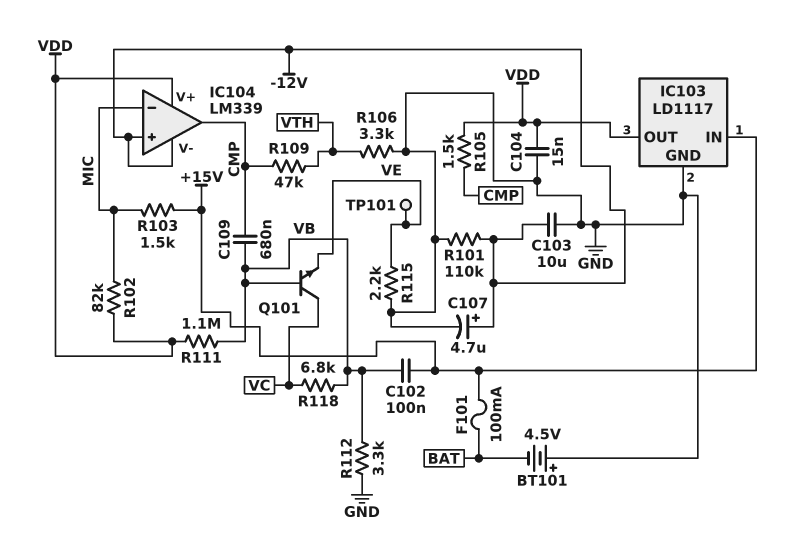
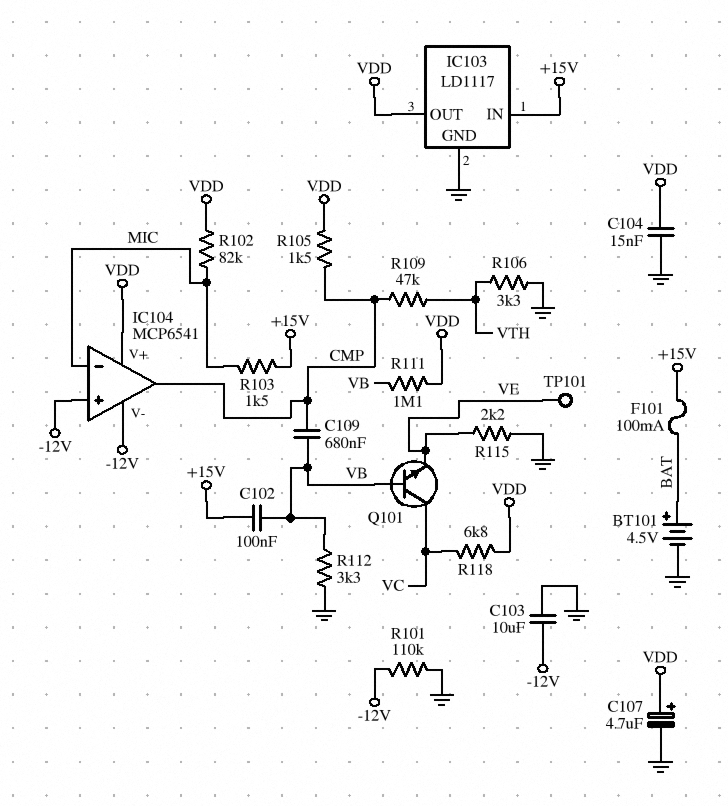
BT101: 4.5V (plus GND, minus BAT) -> 4.5V (plus BAT, minus GND)
C107: 4.7uF (plus -12V, minus GND) -> 4.7uF (plus VDD, minus GND)
IC104: LM339 -> MCP6541
R118: 6.8k (VB, VC) -> 6.8k (VC, VDD)

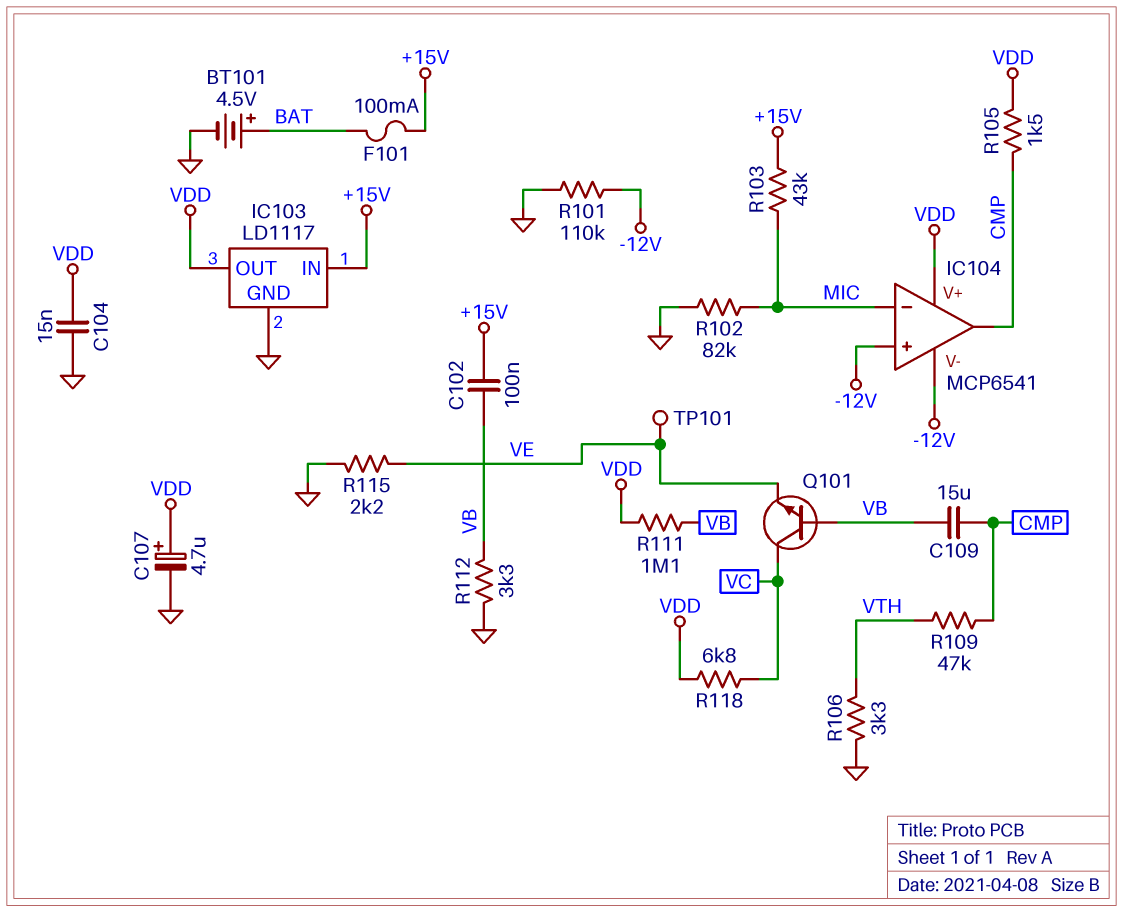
C103: 10uF (-12V, GND) -> none
C109: 680nF (CMP, VB) -> 15uF (CMP, VB)
R102: 82k (MIC, VDD) -> 82k (GND, MIC)
R103: 1.5k (+15V, MIC) -> 43k (+15V, MIC)

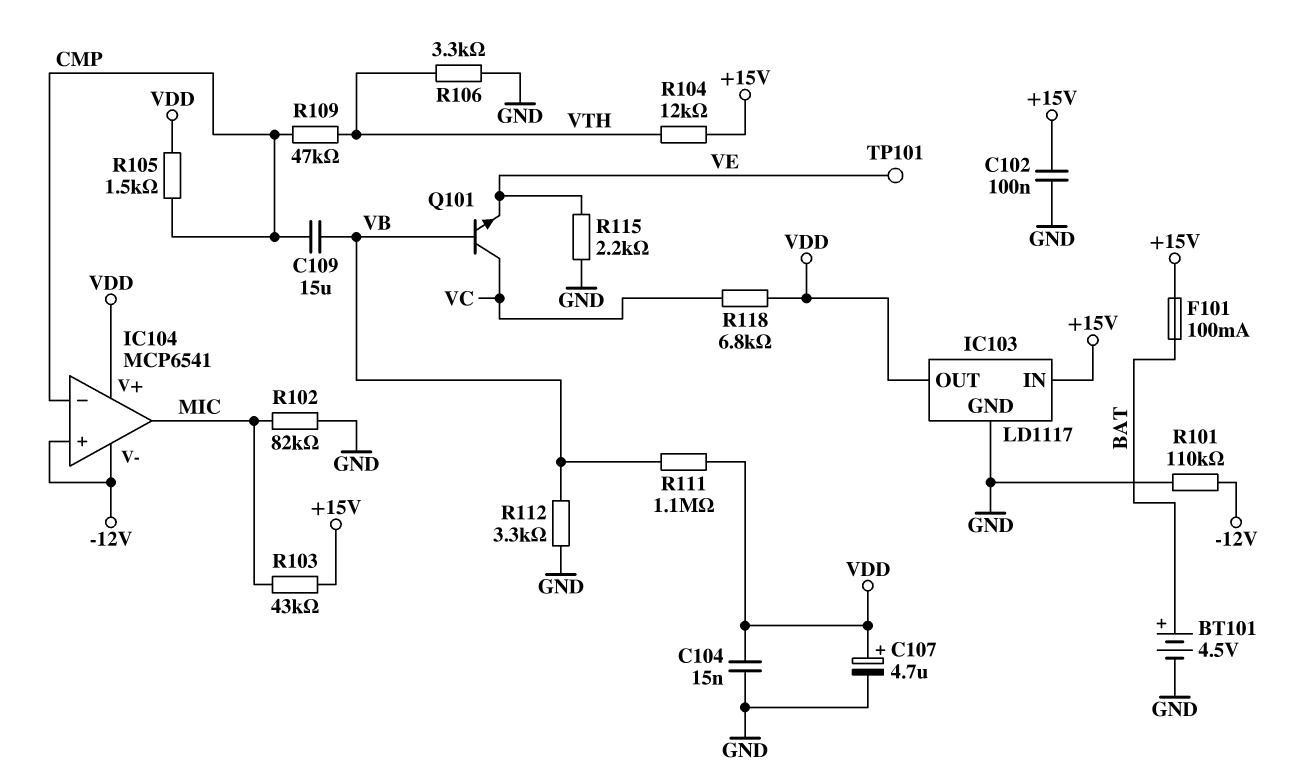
C102: 100nF (+15V, VB) -> 100nF (+15V, GND)
IC104 pin in-: MIC -> CMP
IC104 pin out: CMP -> MIC
R104: none -> 12k (+15V, VTH)

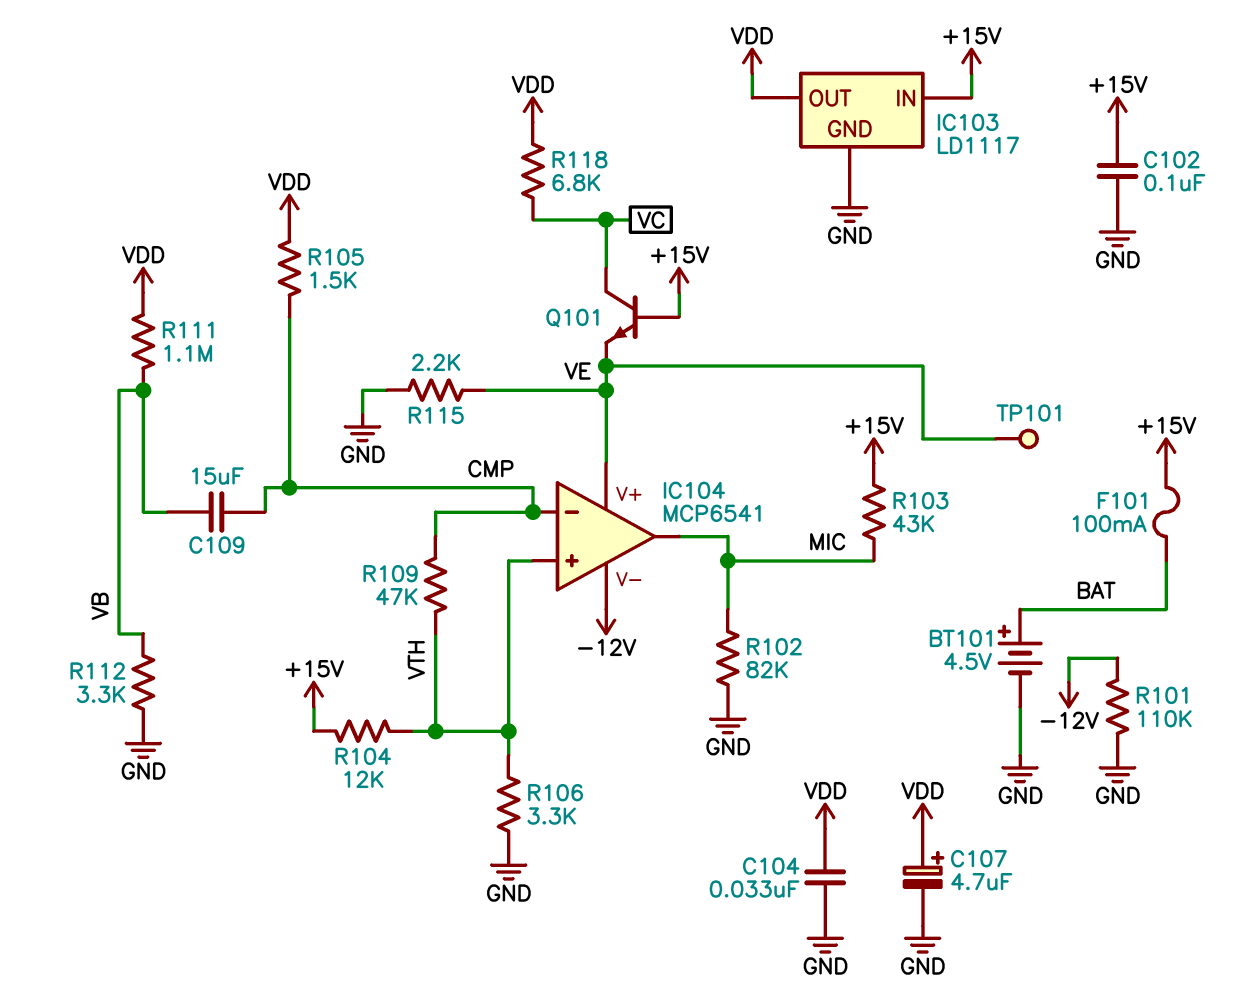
C104: 15nF (GND, VDD) -> 33nF (GND, VDD)
IC104 pin V+: VDD -> VE
IC104 pin in+: -12V -> VTH
Q101: NPN (B VB, C VC, E VE) -> NPN (B +15V, C VC, E VE)

